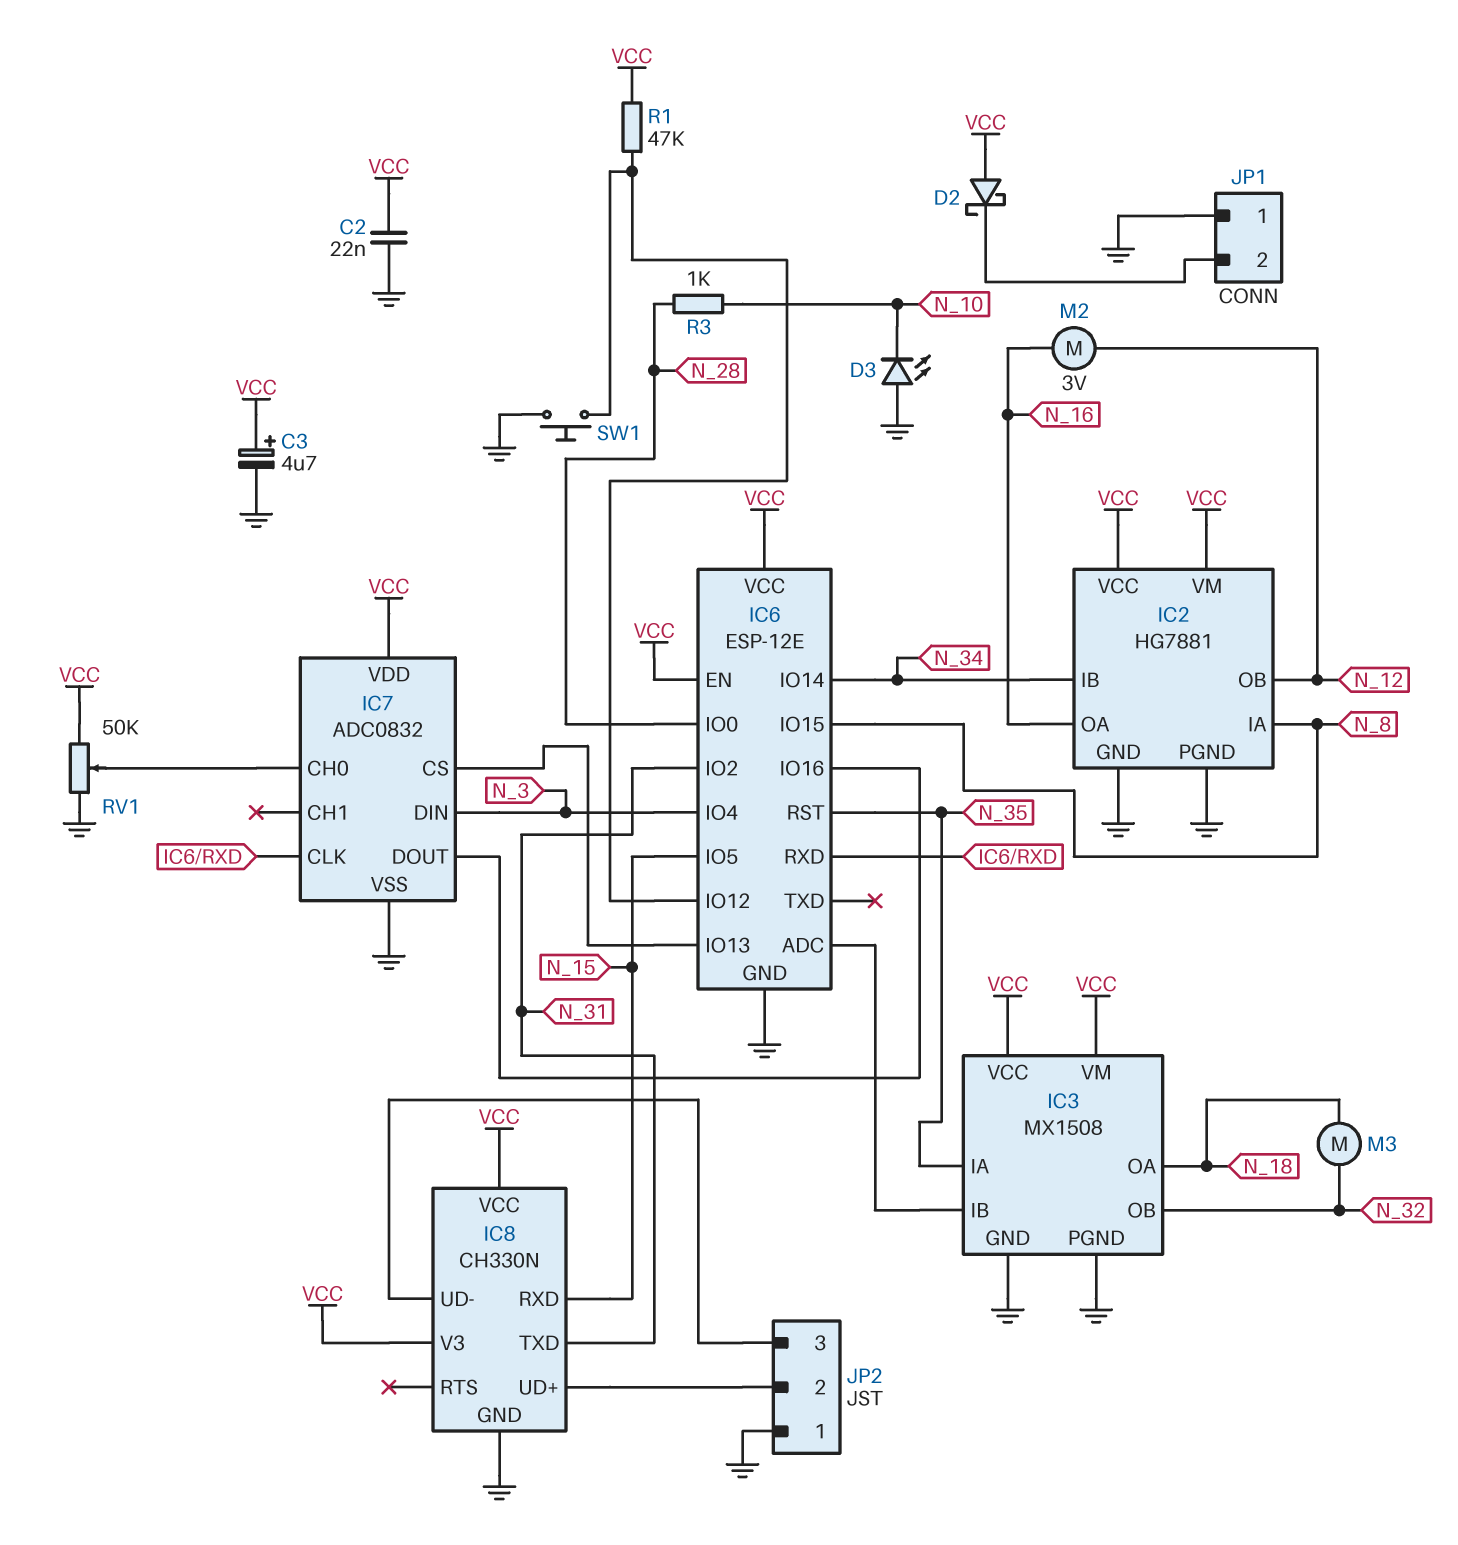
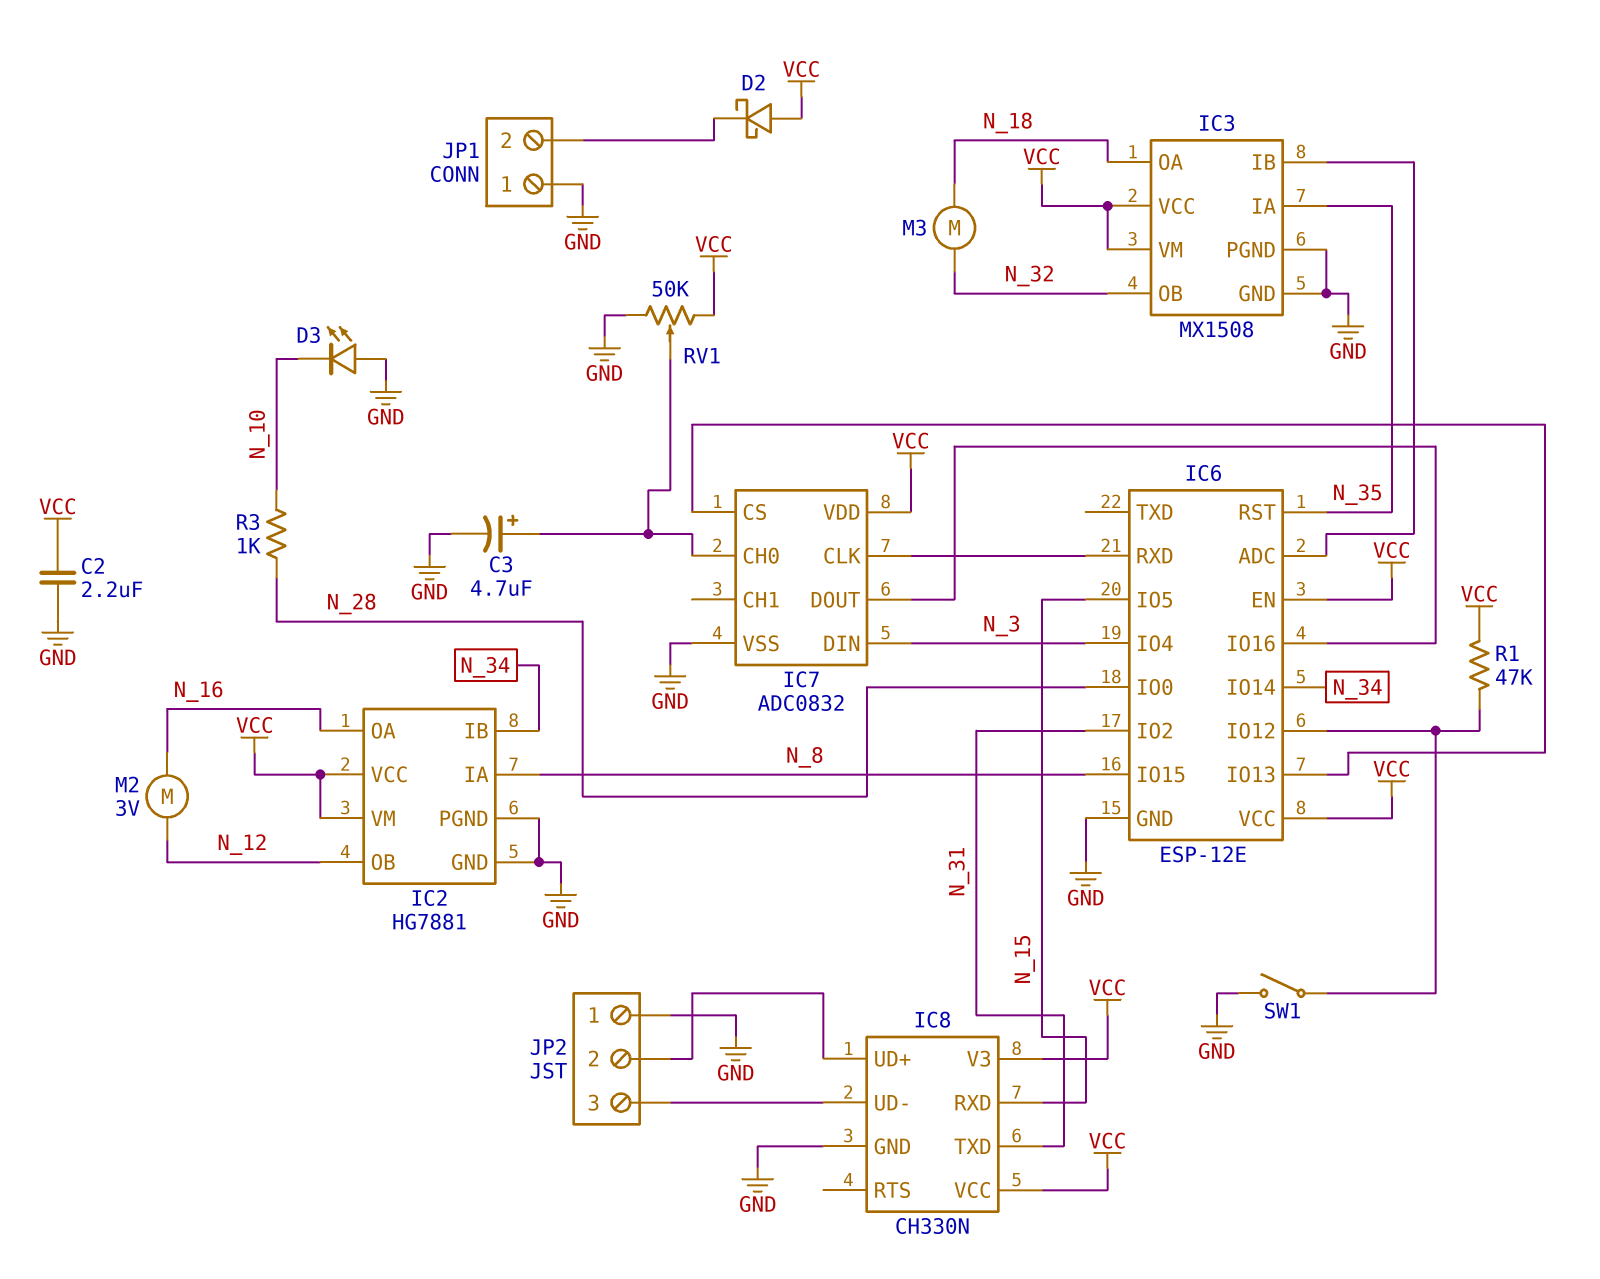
C2: 22nF (GND, VCC) -> 2.2uF (GND, VCC)
C3: 4.7uF (plus VCC, minus GND) -> 4.7uF (plus IC7/CH0, minus GND)
SW1: button (GND, IC6/IO12) -> switch (GND, IC6/IO12)

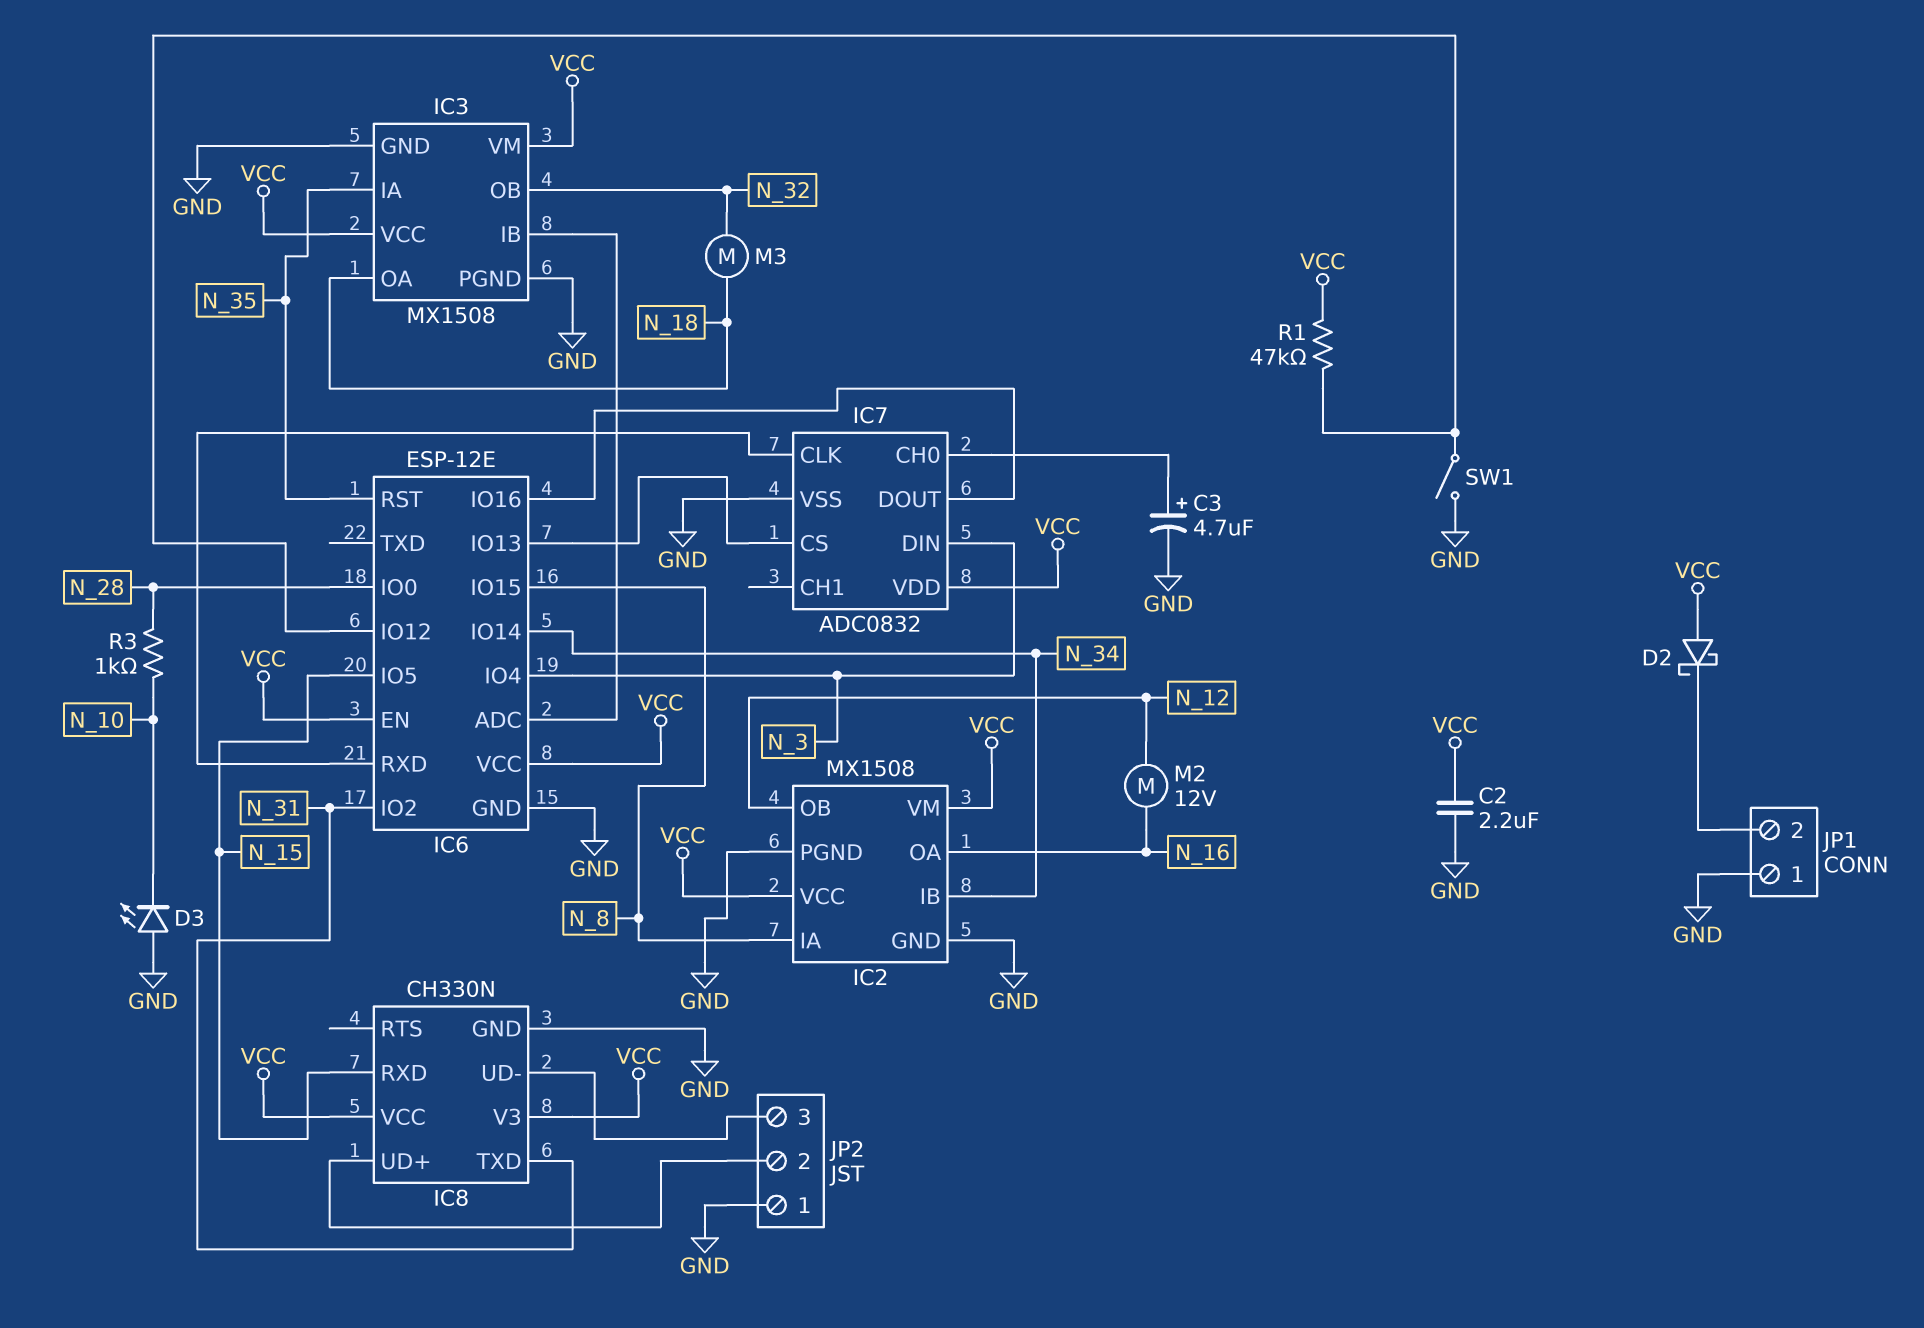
IC2: HG7881 -> MX1508
M2: motor 3V (N_12, N_16) -> motor 12V (N_12, N_16)
RV1: 50k (GND, VCC, wiper IC7/CH0) -> none

